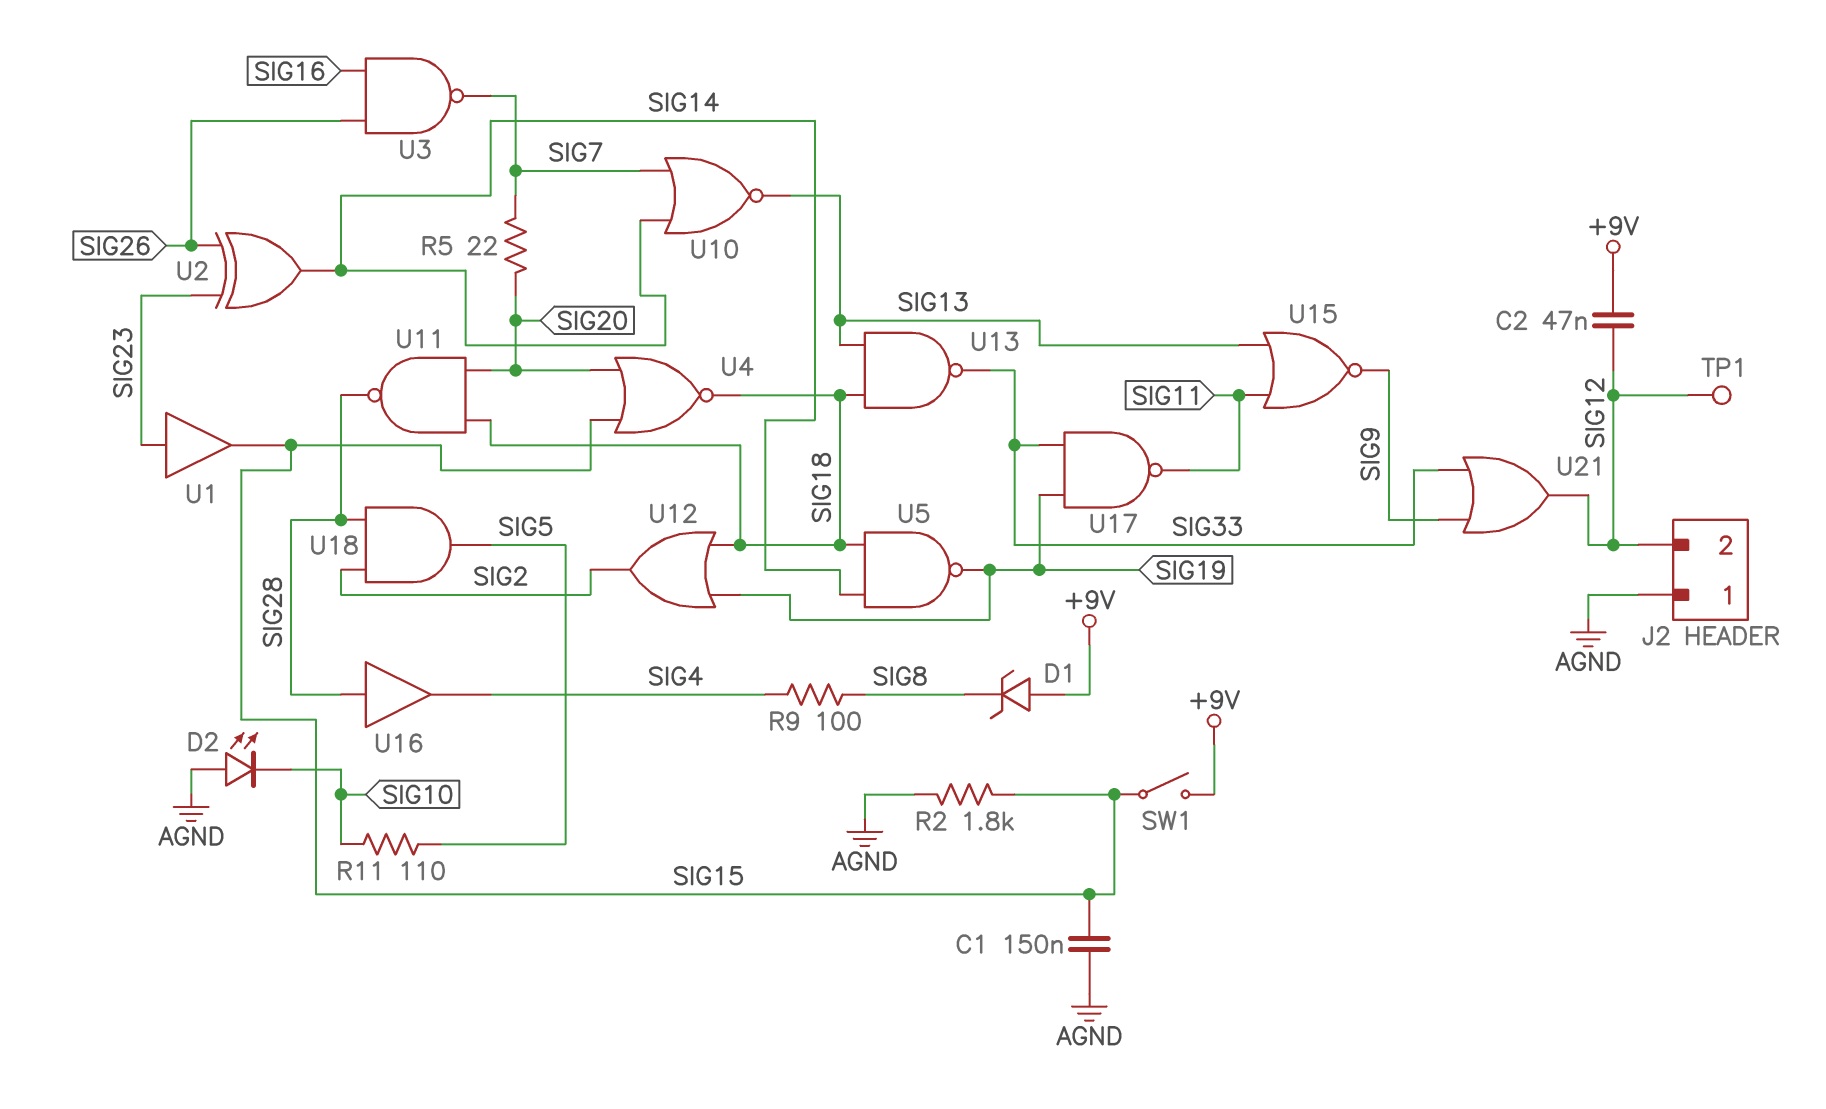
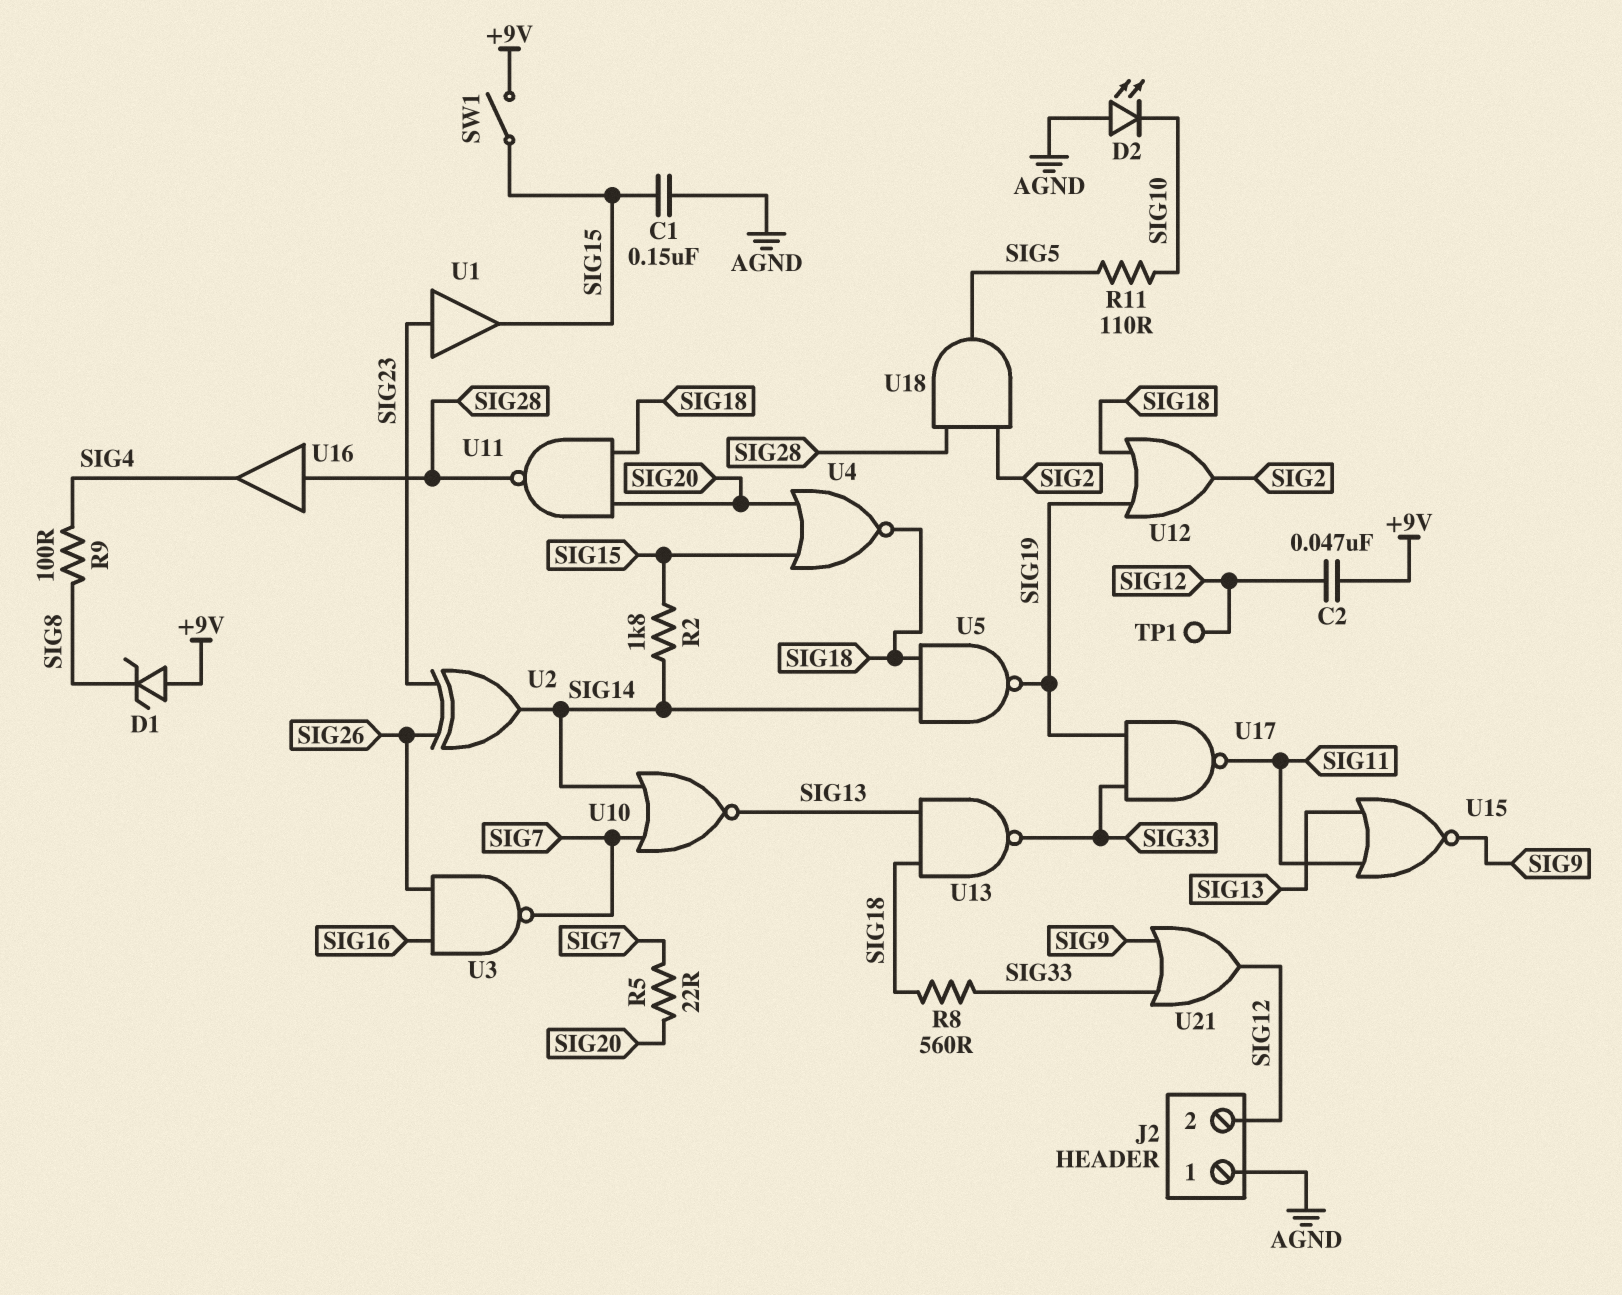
R2: 1.8k (AGND, SIG15) -> 1.8k (SIG14, SIG15)
R8: none -> 560 (SIG18, SIG33)

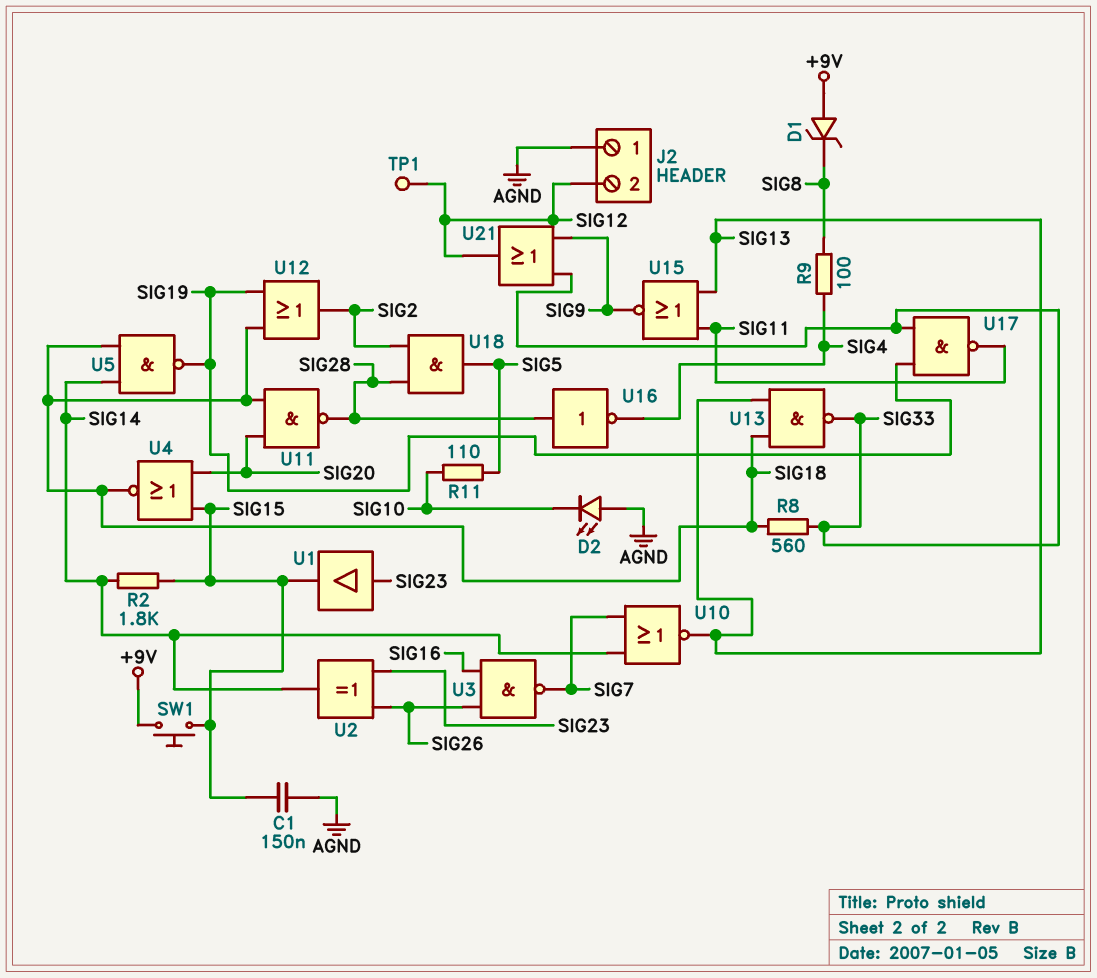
C2: 47nF (+9V, SIG12) -> none
R5: 22 (SIG7, SIG20) -> none
SW1: switch (+9V, SIG15) -> button (+9V, SIG15)
U16: buffer (in SIG28, out SIG4) -> NOT (in SIG28, out SIG4)

